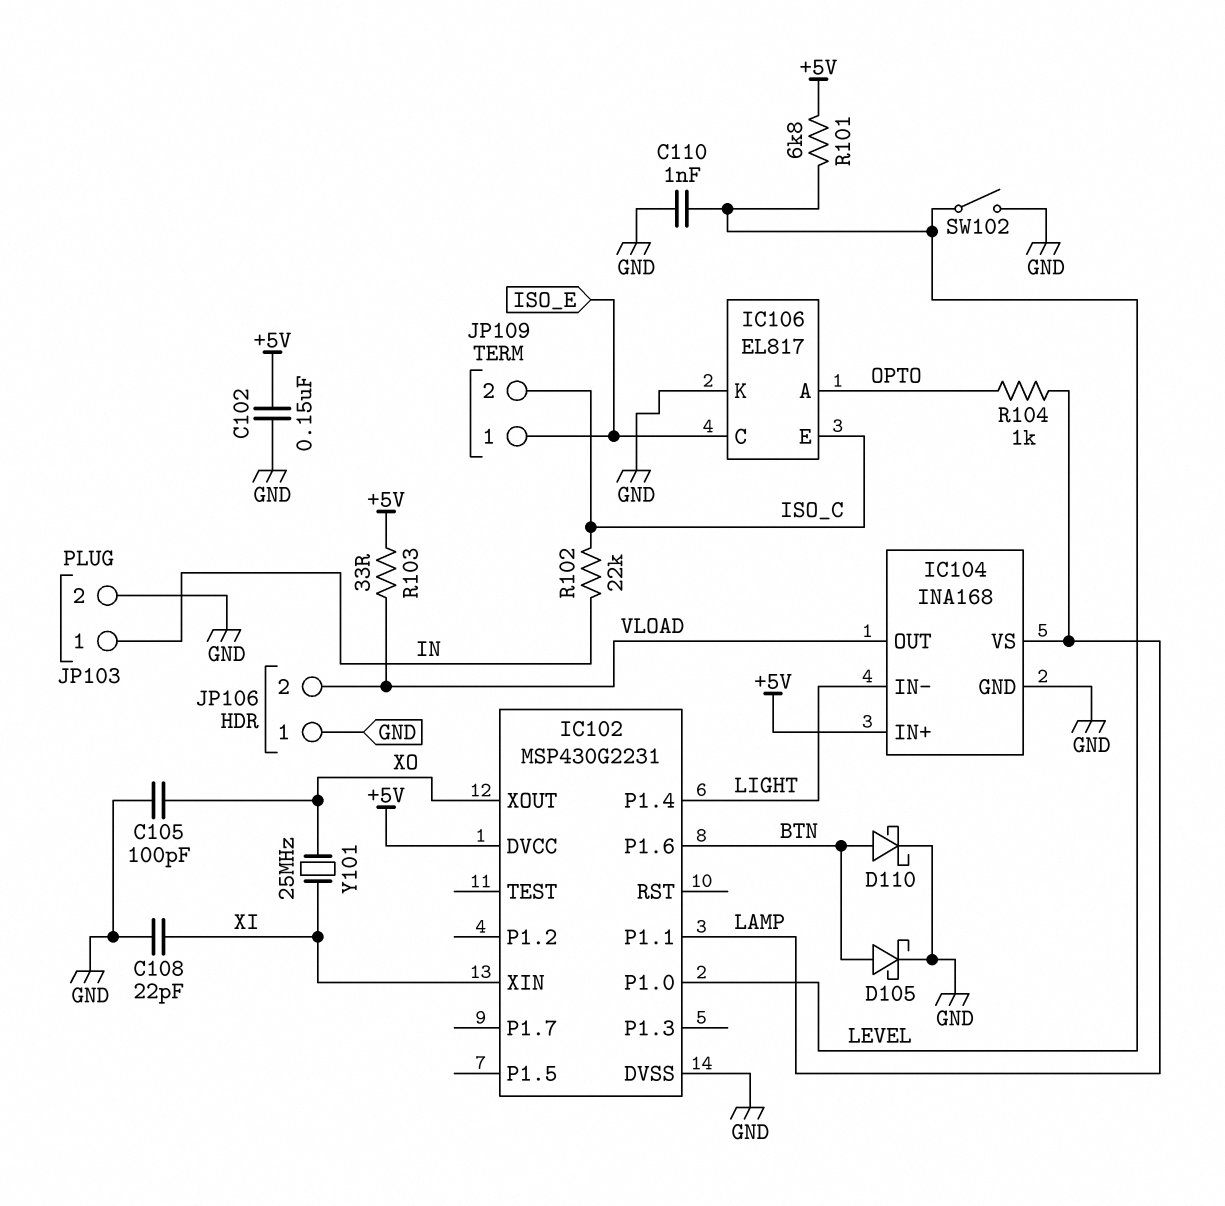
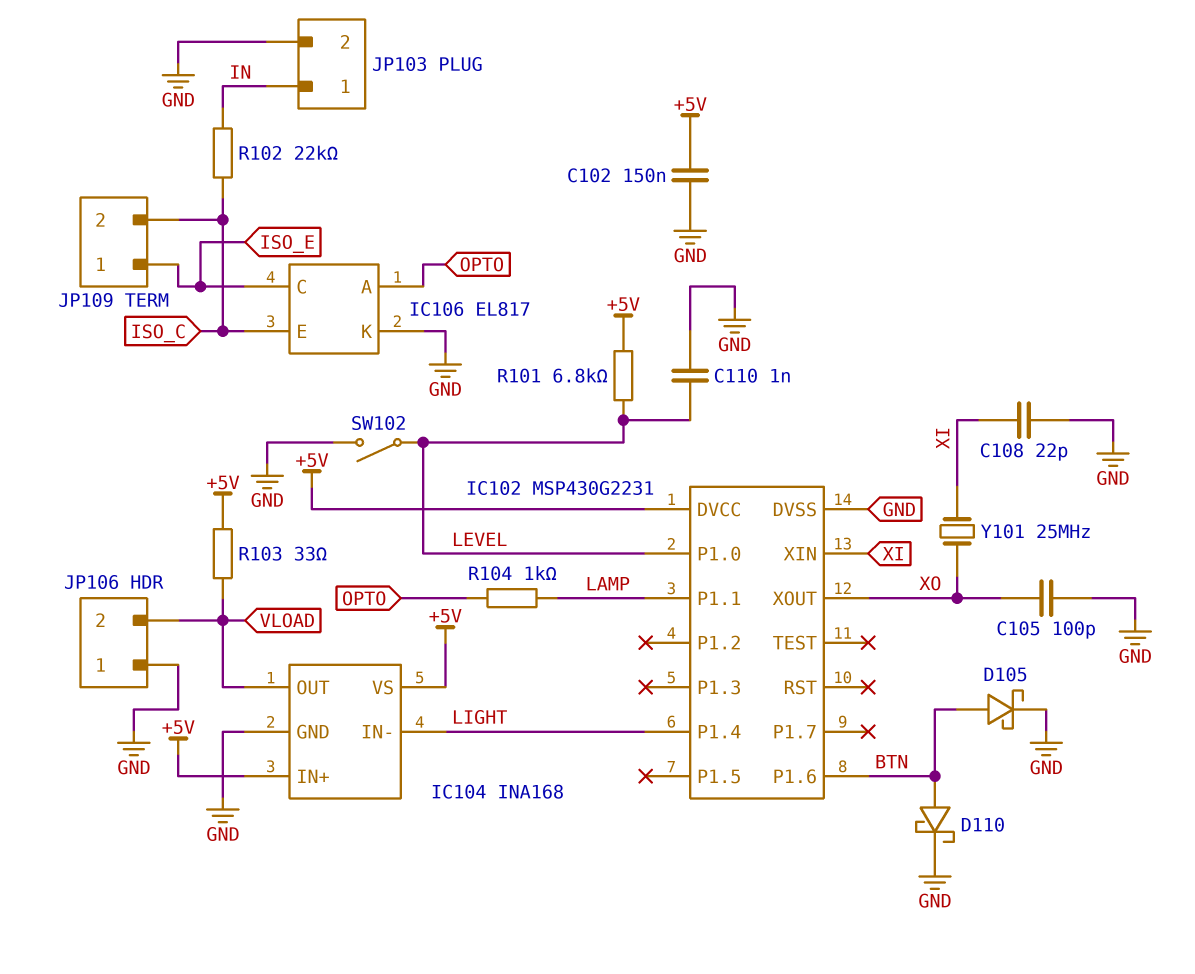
IC104 pin VS: LAMP -> +5V

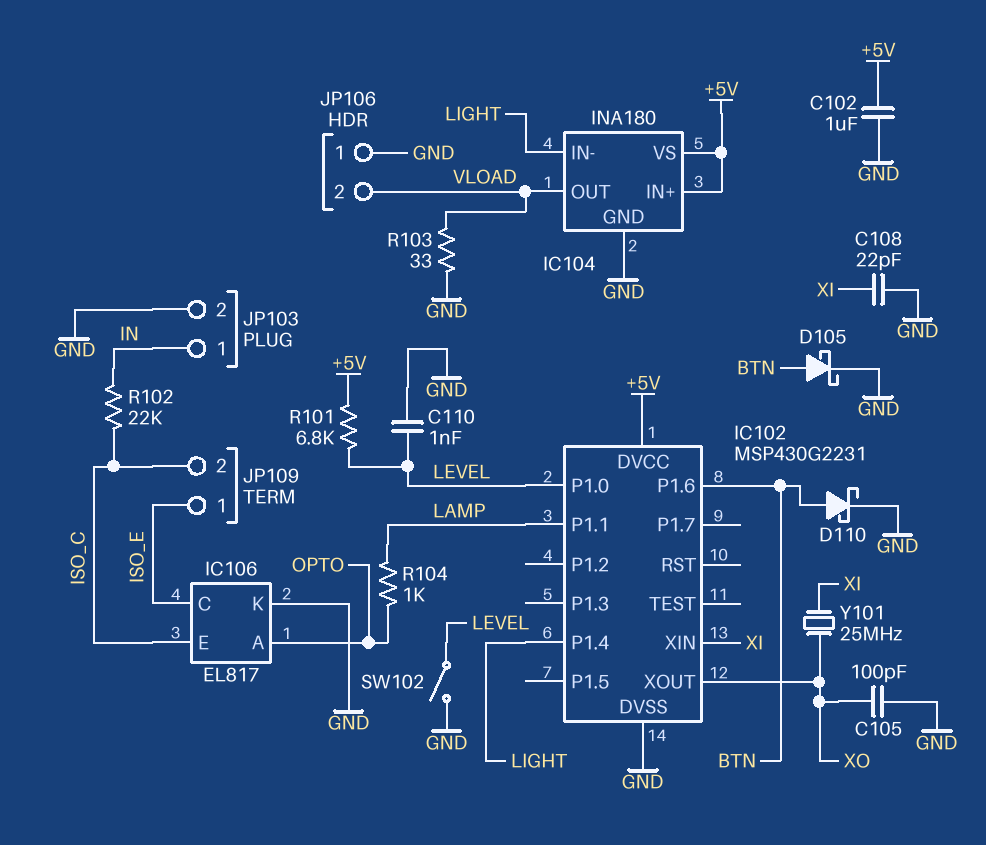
C102: 150nF (+5V, GND) -> 1uF (+5V, GND)
IC104: INA168 -> INA180
R103: 33 (+5V, VLOAD) -> 33 (GND, VLOAD)

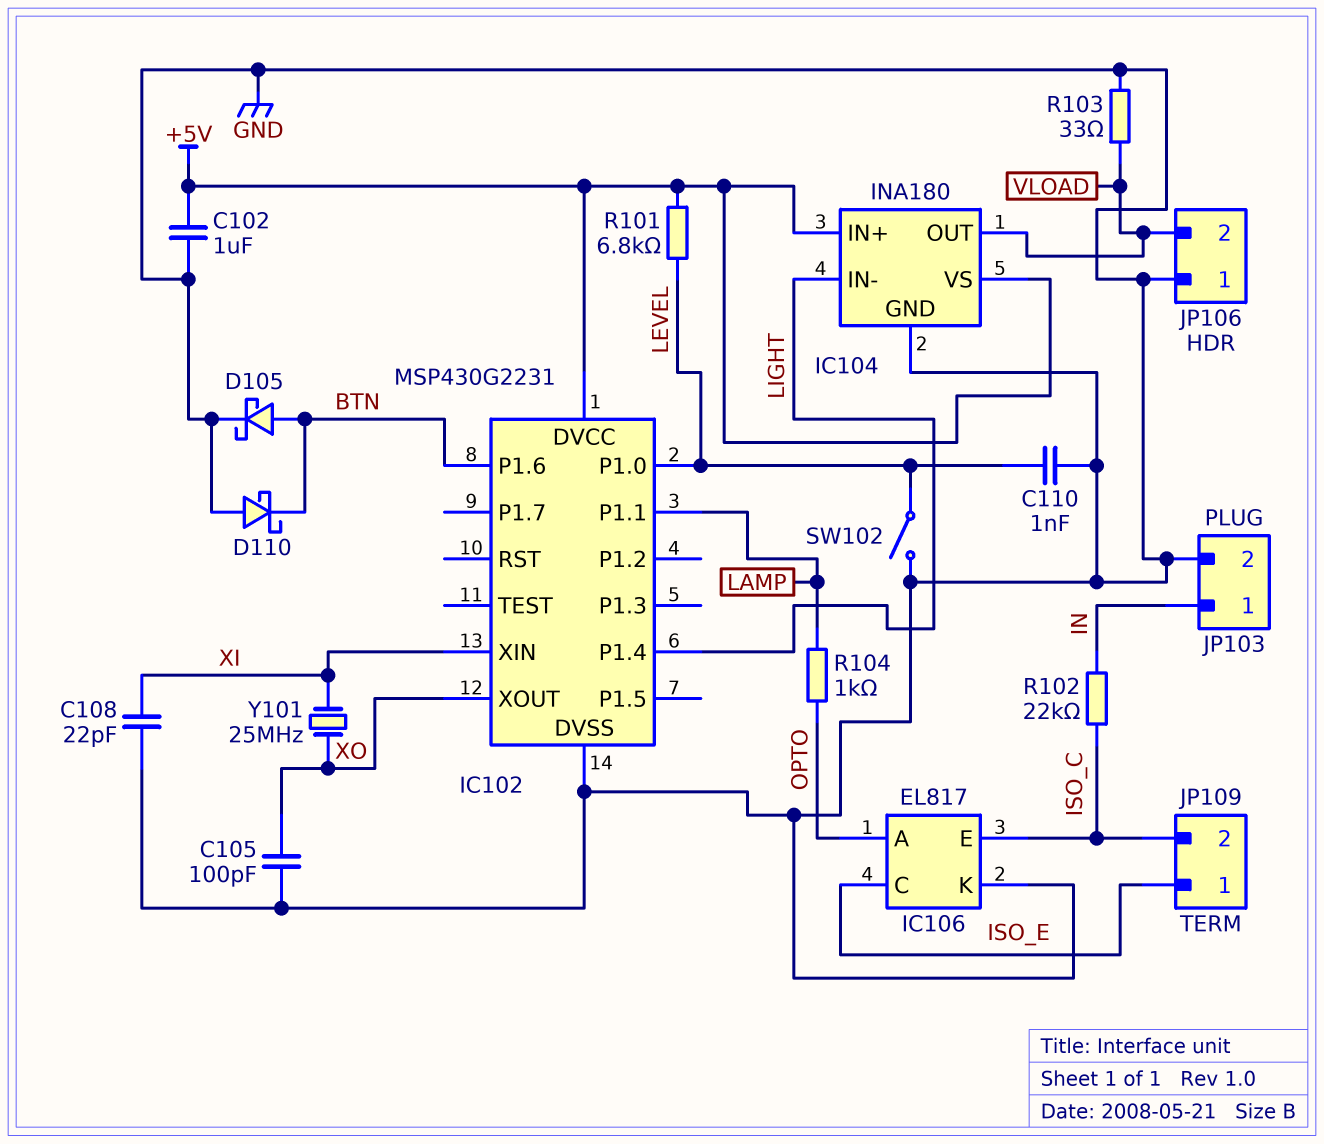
D110: schottky (A BTN, K GND) -> schottky (A GND, K BTN)

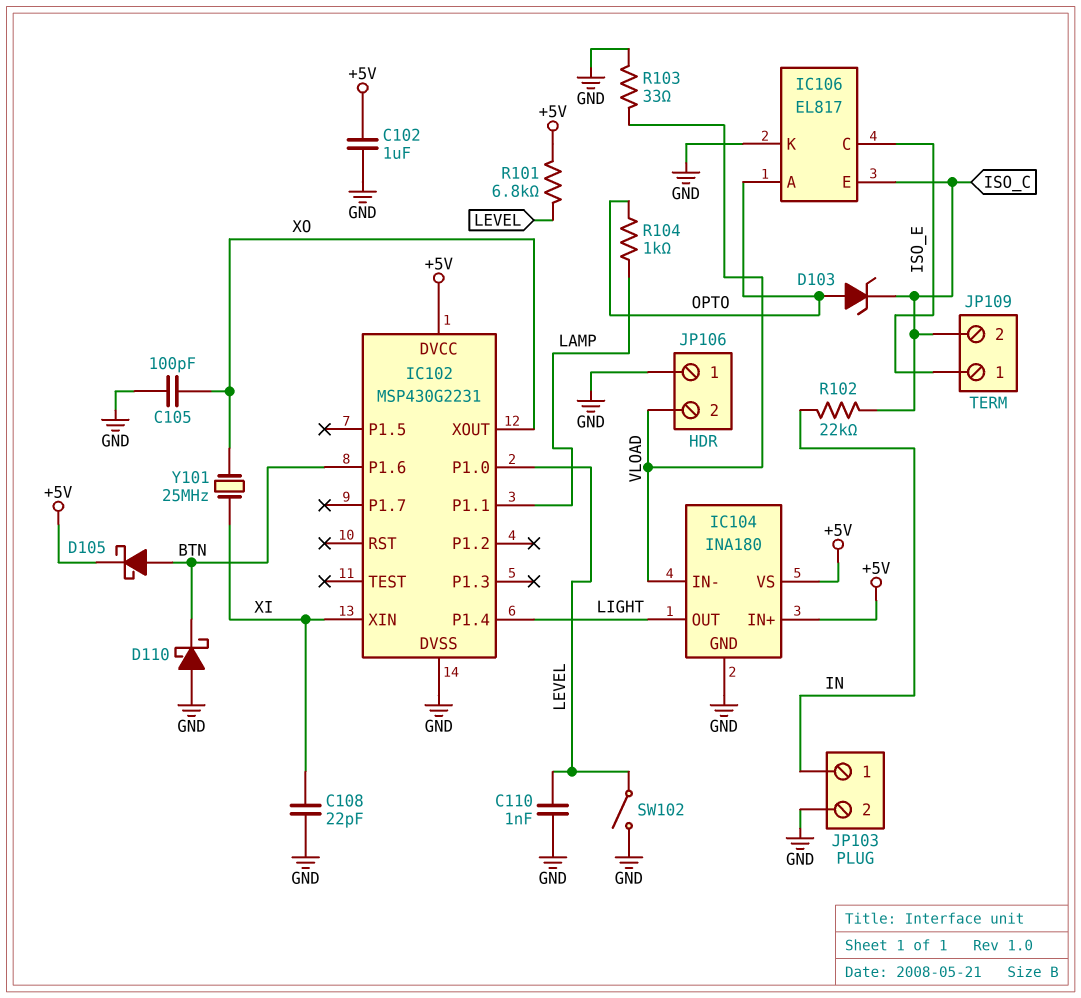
D103: none -> zener (A OPTO, K ISO_C)
D105: schottky (A BTN, K GND) -> schottky (A BTN, K +5V)
IC104 pin IN-: LIGHT -> VLOAD
IC104 pin OUT: VLOAD -> LIGHT

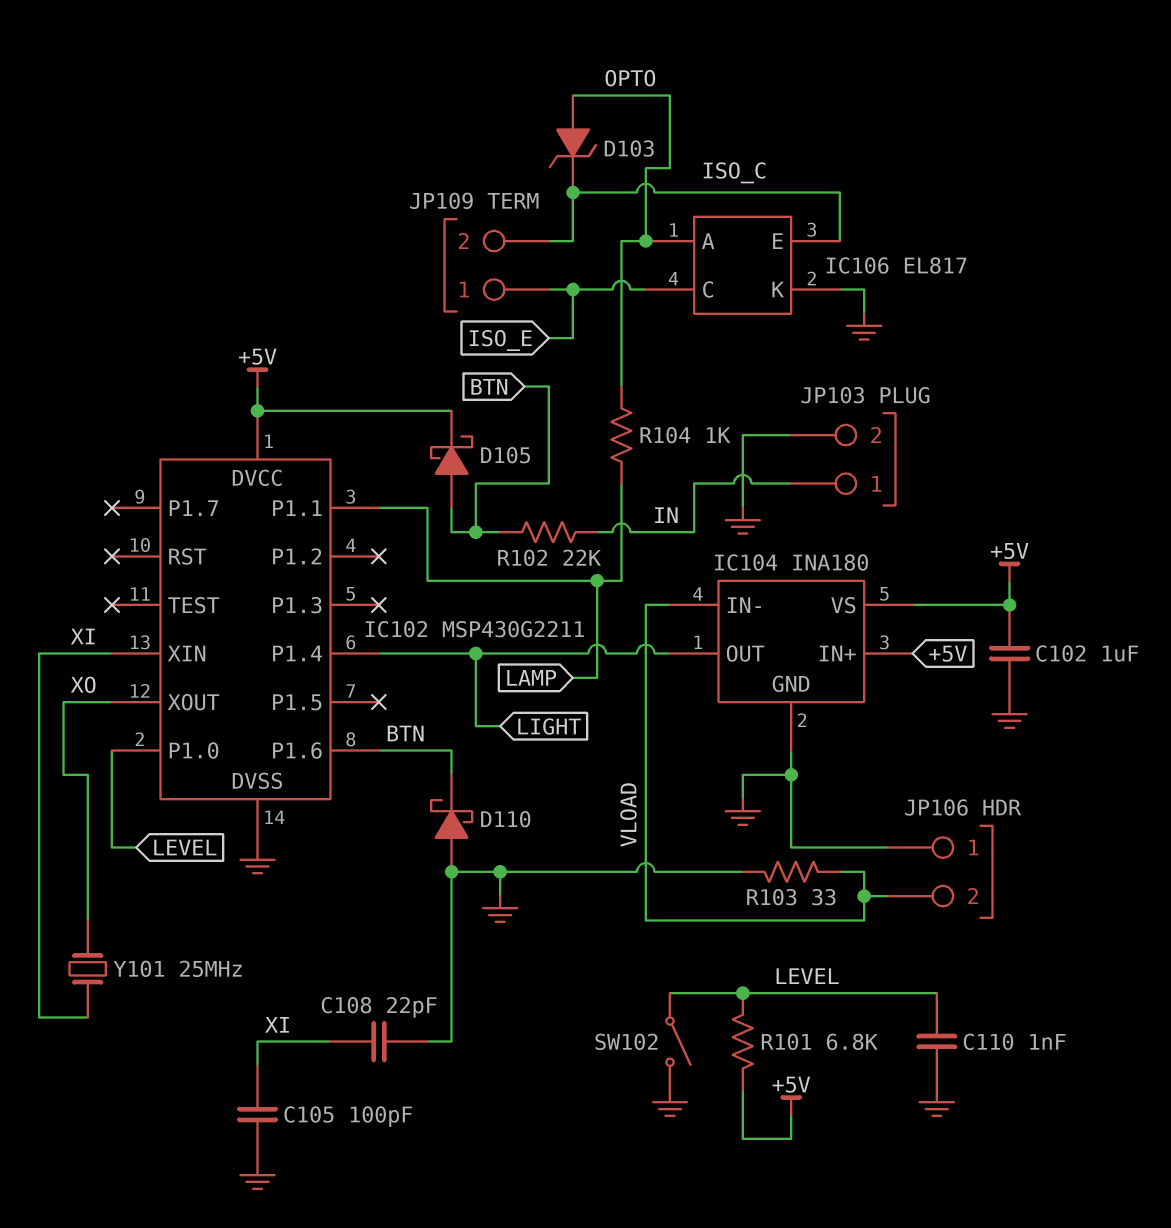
C105: 100pF (GND, XO) -> 100pF (GND, XI)
IC102: MSP430G2231 -> MSP430G2211
R102: 22k (IN, ISO_C) -> 22k (BTN, IN)

